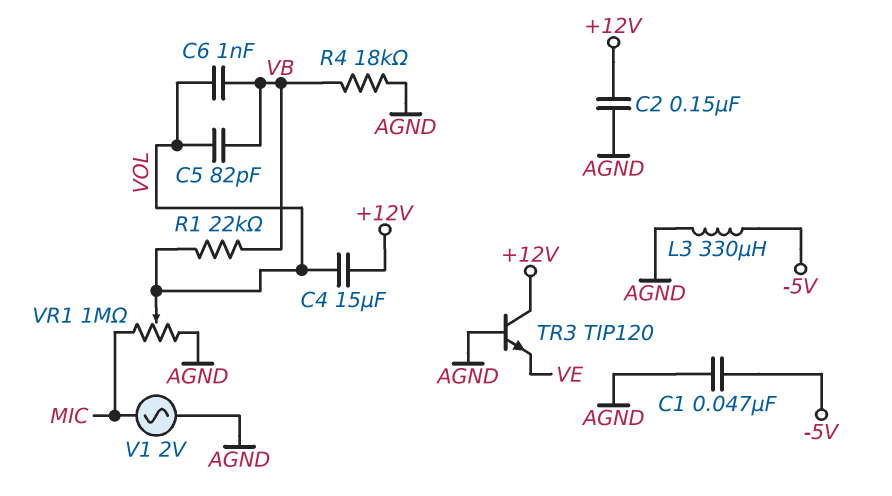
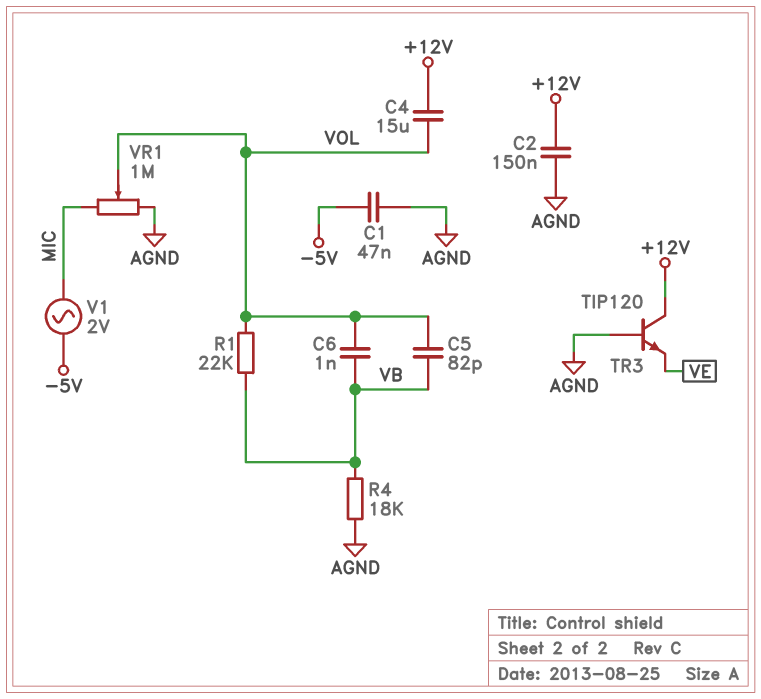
L3: 330uH (-5V, AGND) -> none
V1: AC 2V (AGND, MIC) -> AC 2V (-5V, MIC)

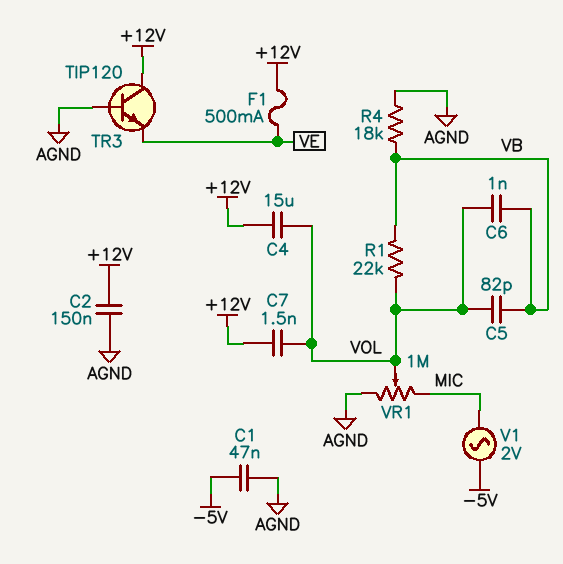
C7: none -> 1.5nF (+12V, VOL)
F1: none -> 500mA (+12V, VE)

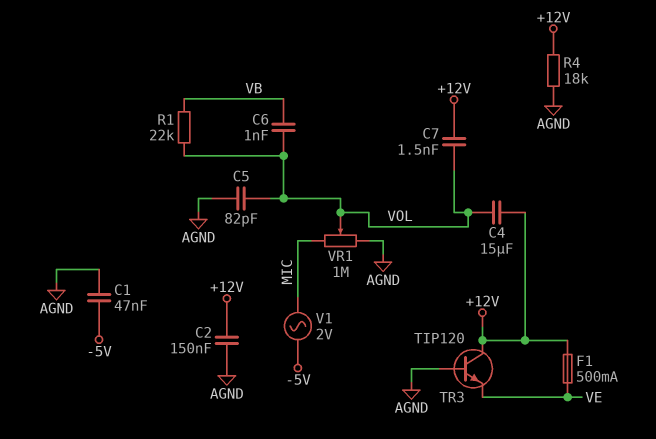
C5: 82pF (VB, VOL) -> 82pF (AGND, VOL)
R4: 18k (AGND, VB) -> 18k (+12V, AGND)

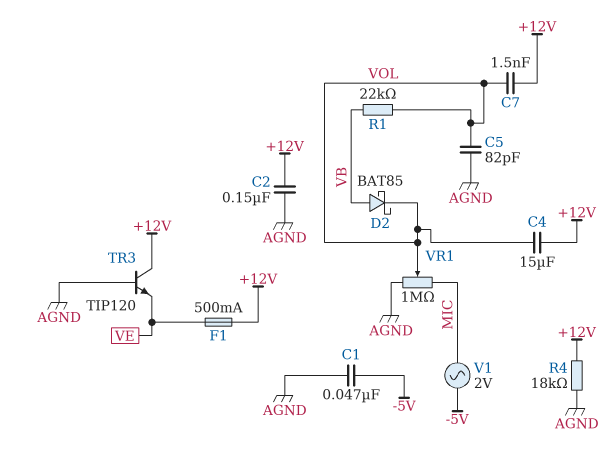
C6: 1nF (VB, VOL) -> none
D2: none -> schottky BAT85 (A VB, K VOL)

